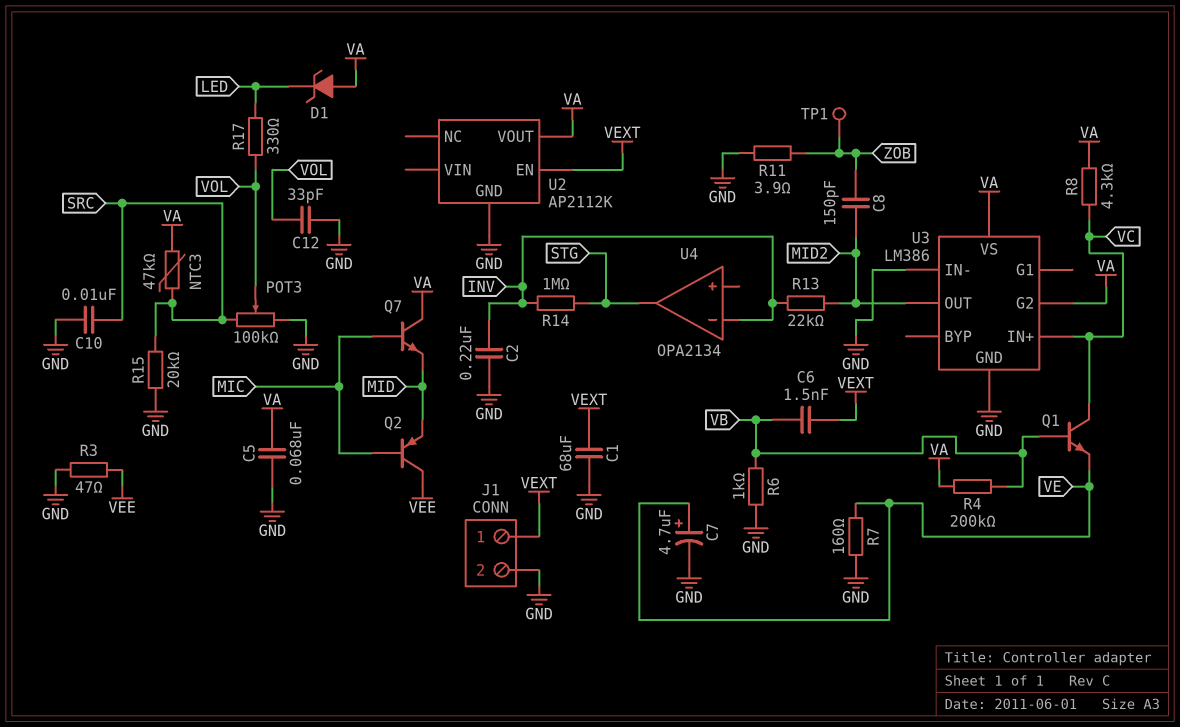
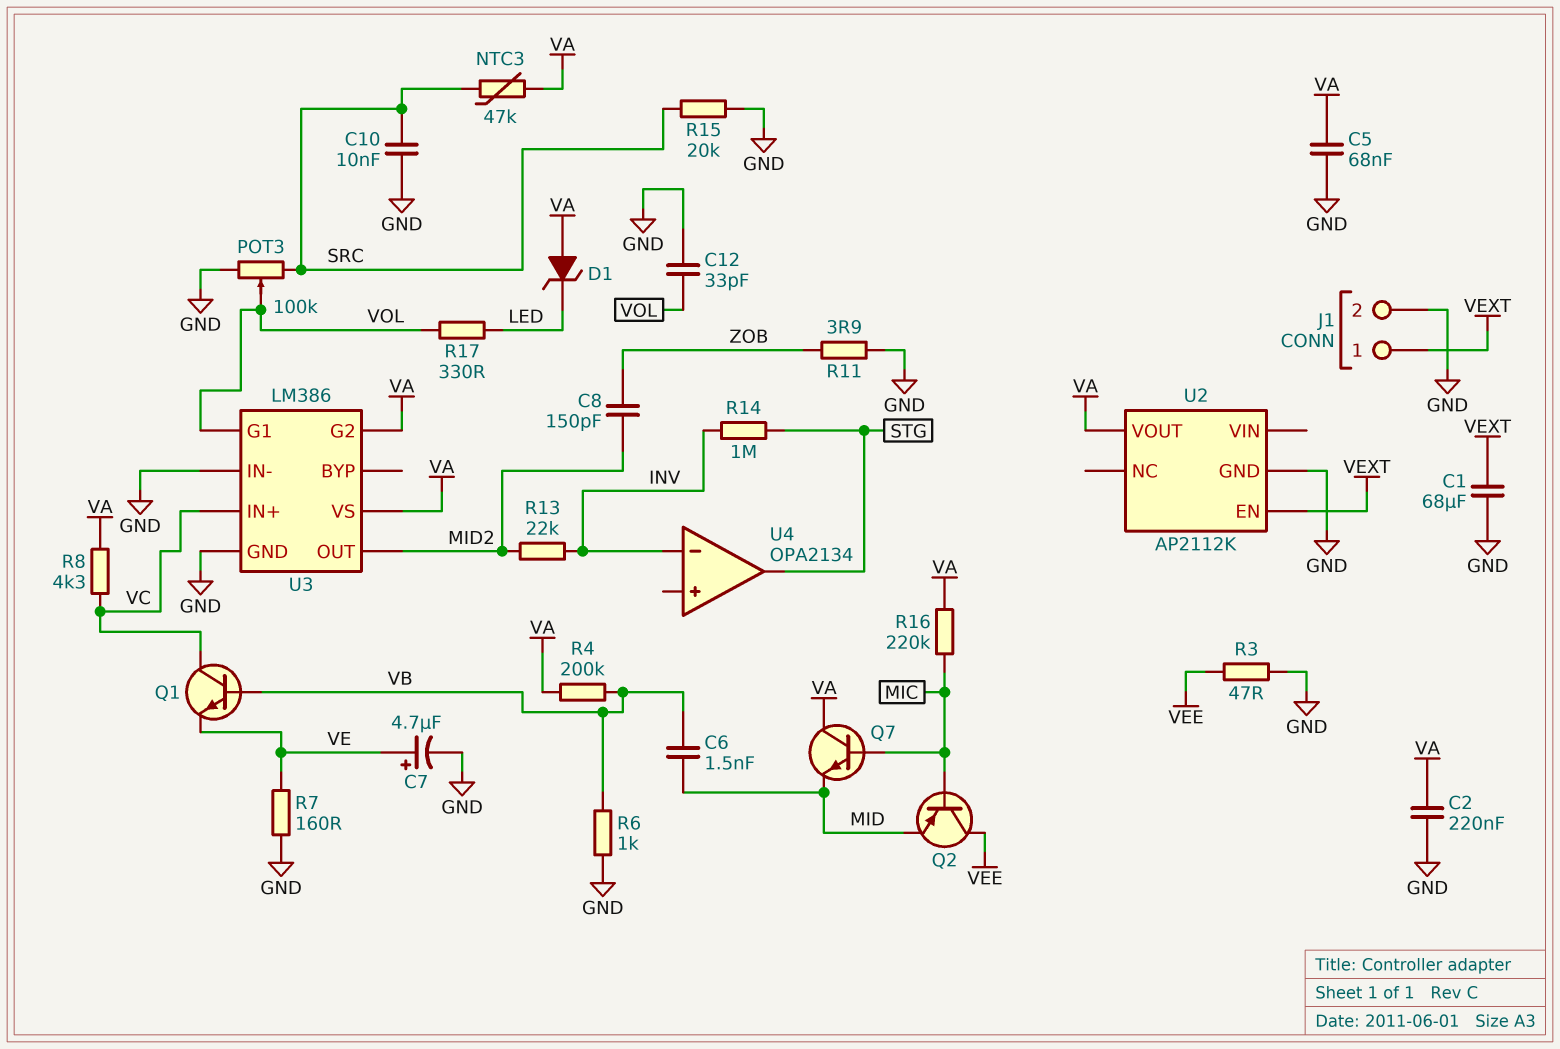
C2: 220nF (GND, INV) -> 220nF (GND, VA)
C6: 1.5nF (VB, VEXT) -> 1.5nF (MID, VB)
R16: none -> 220k (MIC, VA)
TP1: test point (ZOB) -> none
U3 pin G1: none -> VOL

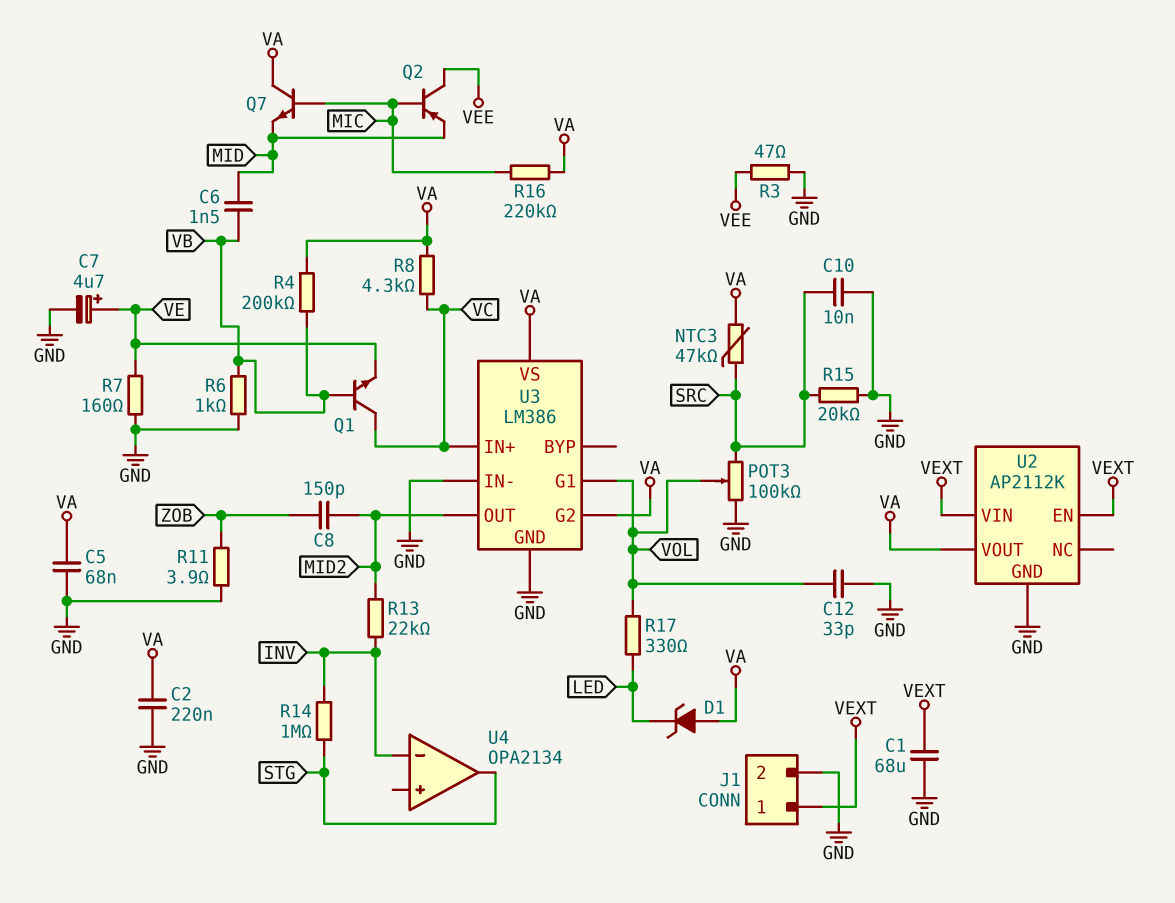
U2 pin VIN: none -> VEXT

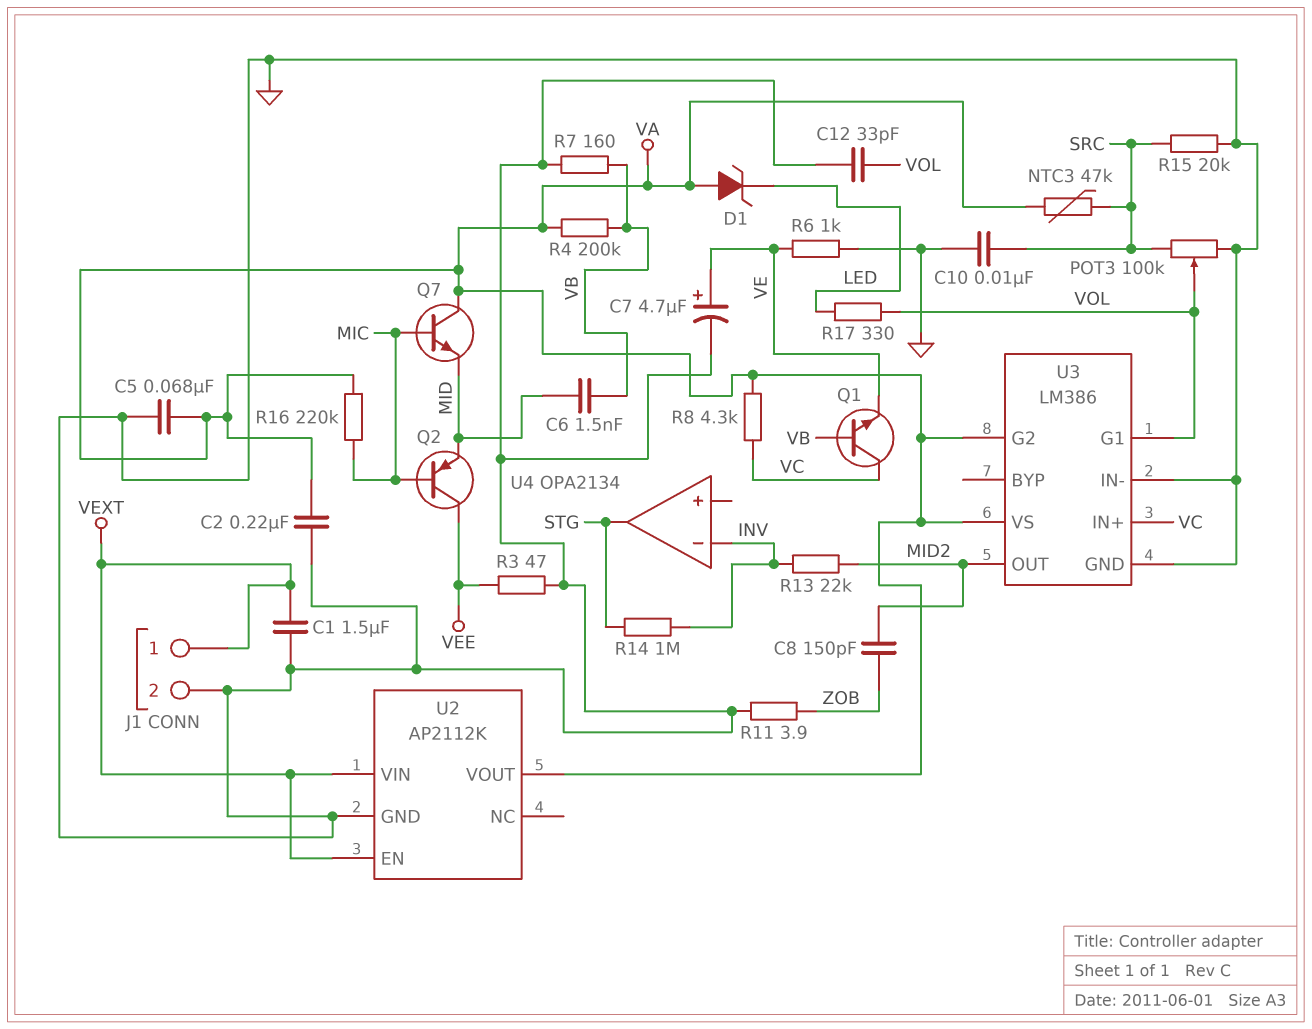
C1: 68uF (GND, VEXT) -> 1.5uF (GND, VEXT)
R6: 1k (GND, VB) -> 1k (GND, VE)
R7: 160 (GND, VE) -> 160 (GND, VB)

